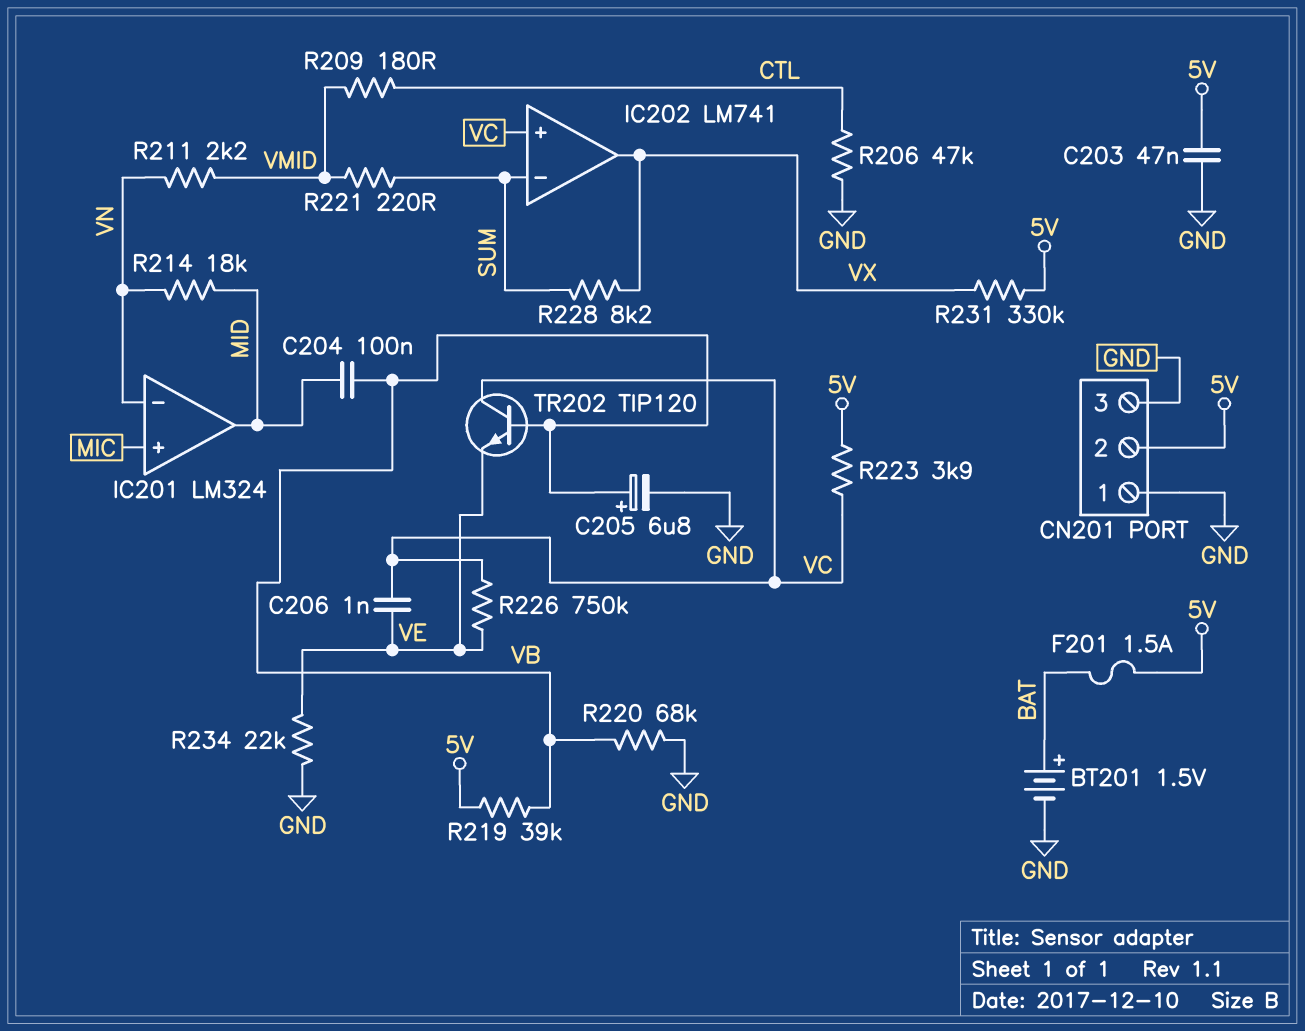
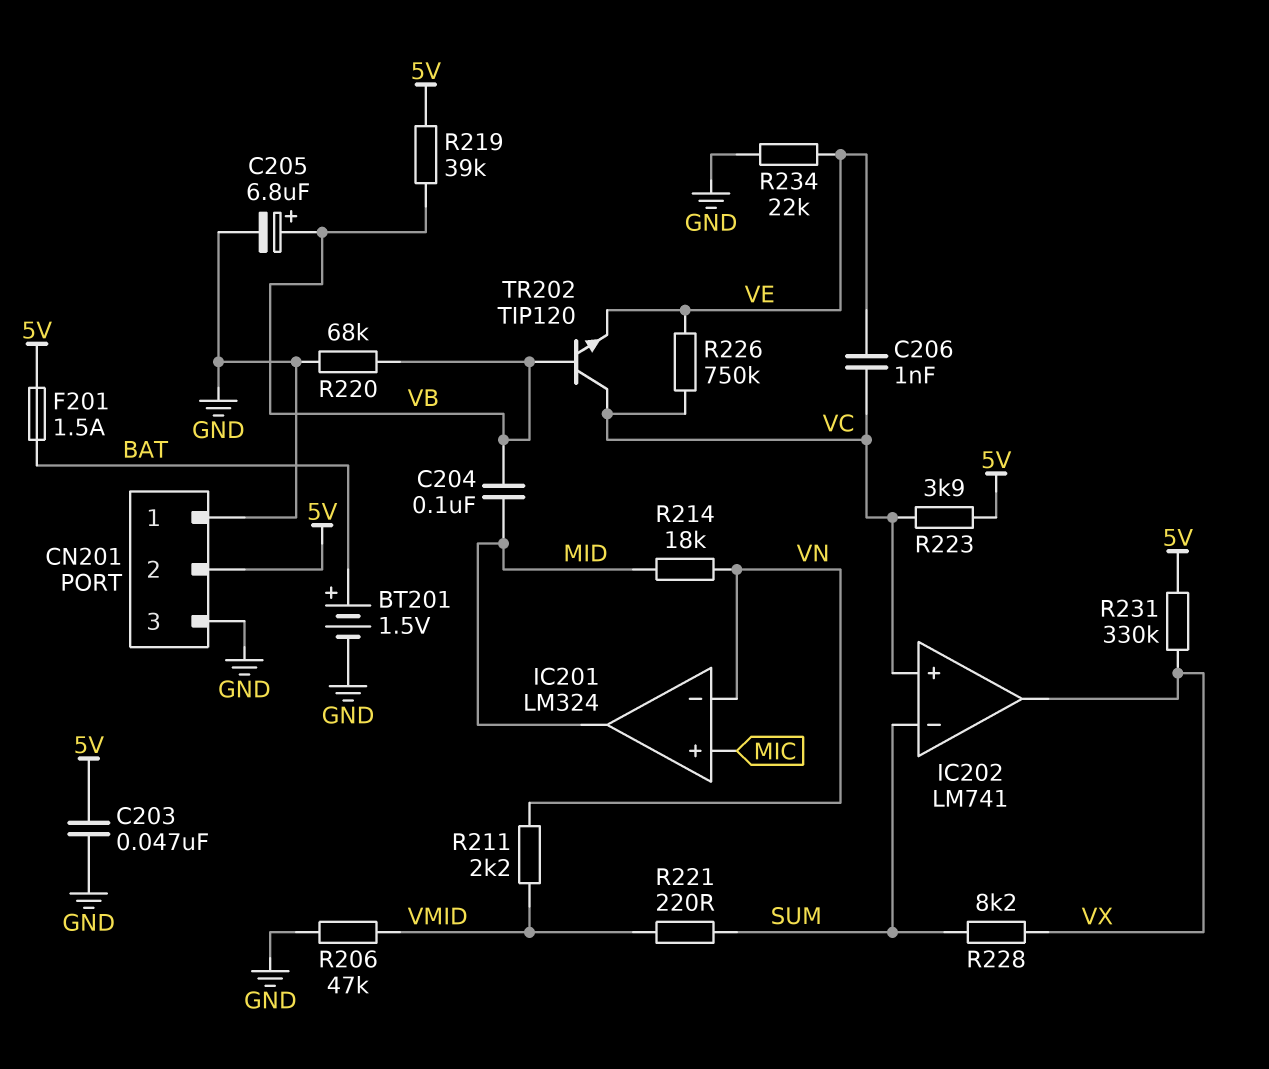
R206: 47k (CTL, GND) -> 47k (GND, VMID)
R209: 180 (CTL, VMID) -> none

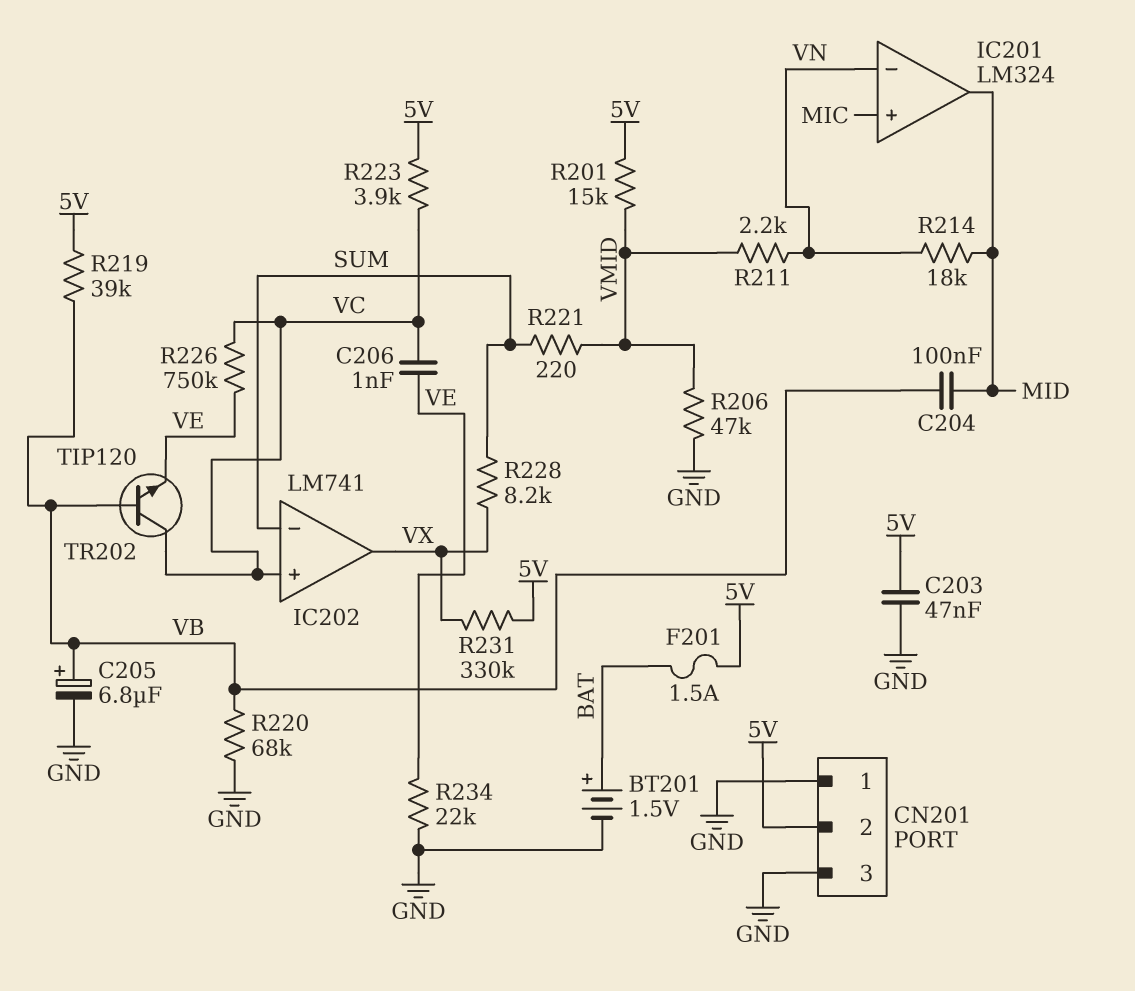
R201: none -> 15k (5V, VMID)

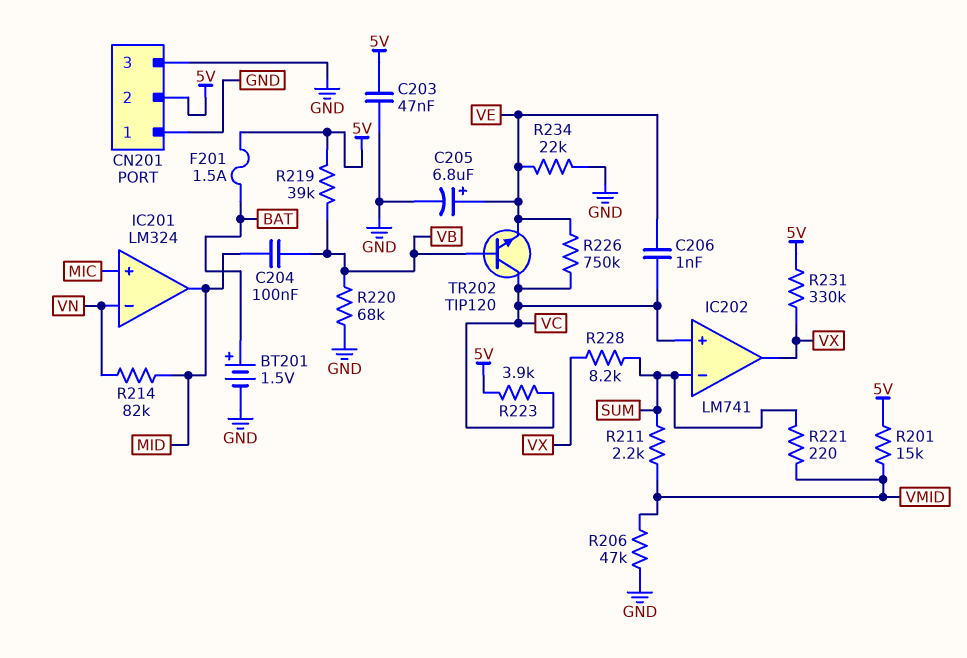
C205: 6.8uF (plus VB, minus GND) -> 6.8uF (plus VE, minus GND)
R211: 2.2k (VMID, VN) -> 2.2k (SUM, VMID)
R214: 18k (MID, VN) -> 82k (MID, VN)

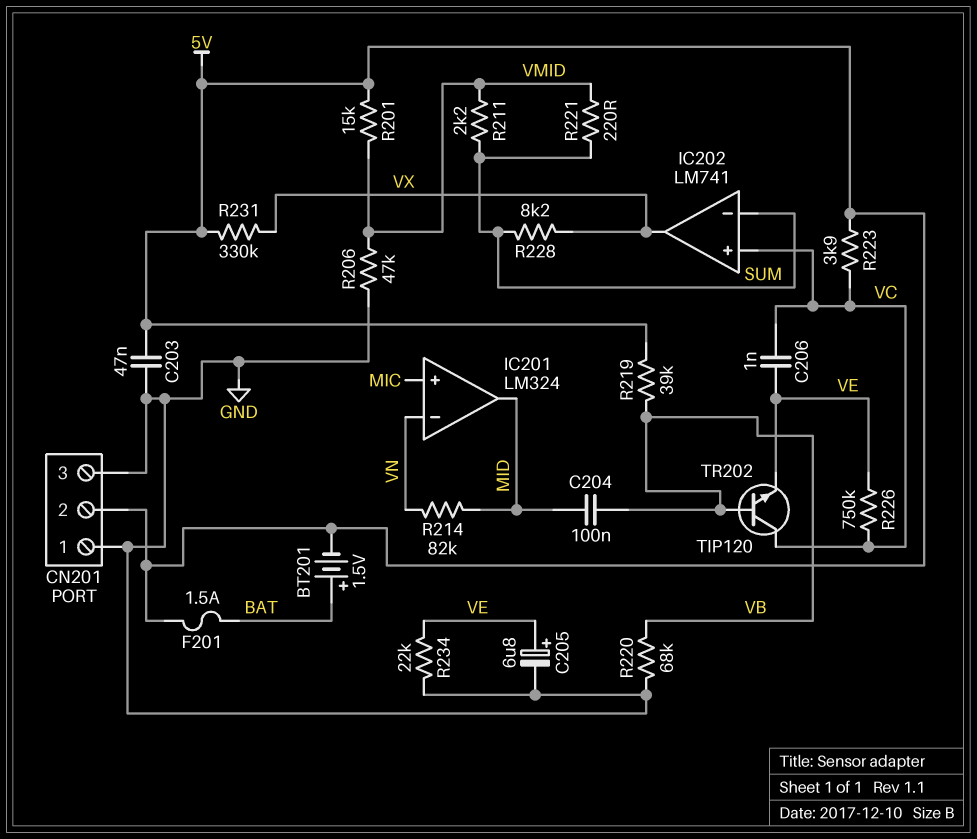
BT201: 1.5V (plus BAT, minus GND) -> 1.5V (plus BAT, minus 5V)

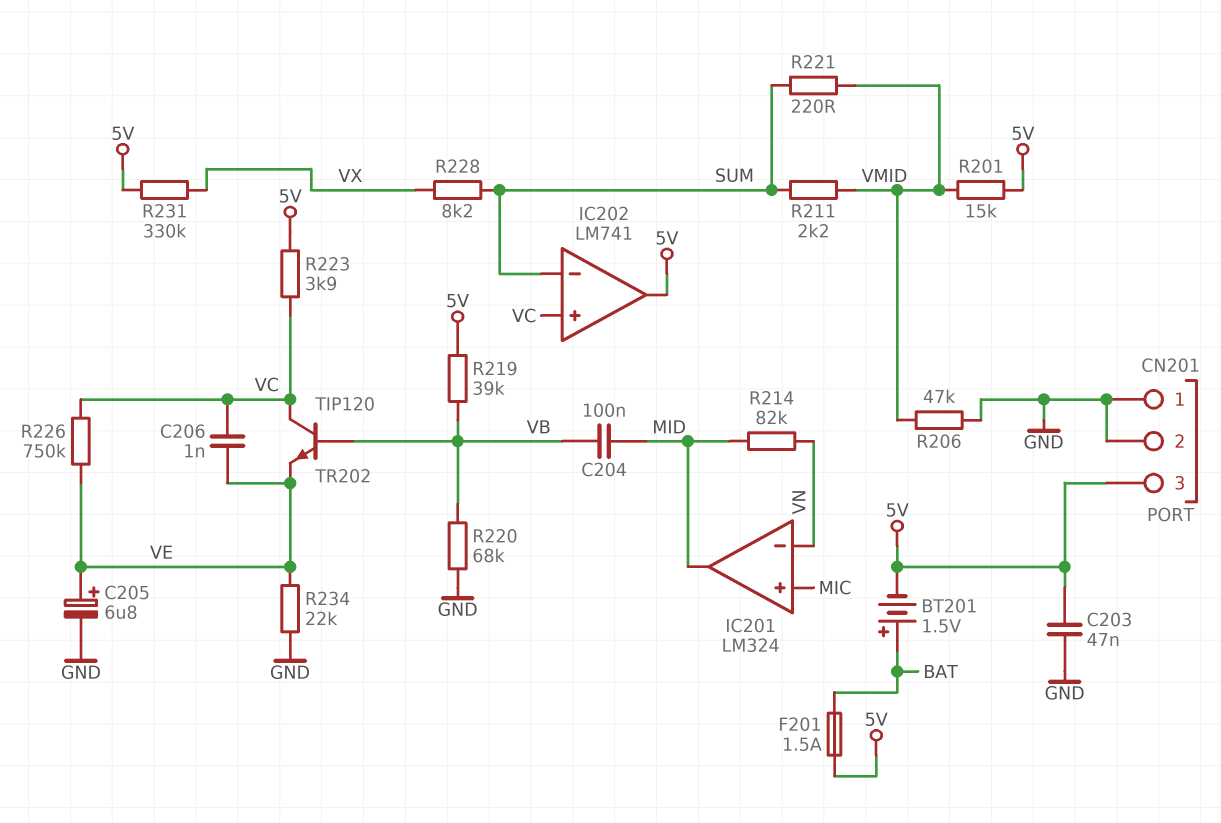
CN201 pin 2: 5V -> GND
CN201 pin 3: GND -> 5V
IC202 pin out: VX -> 5V

